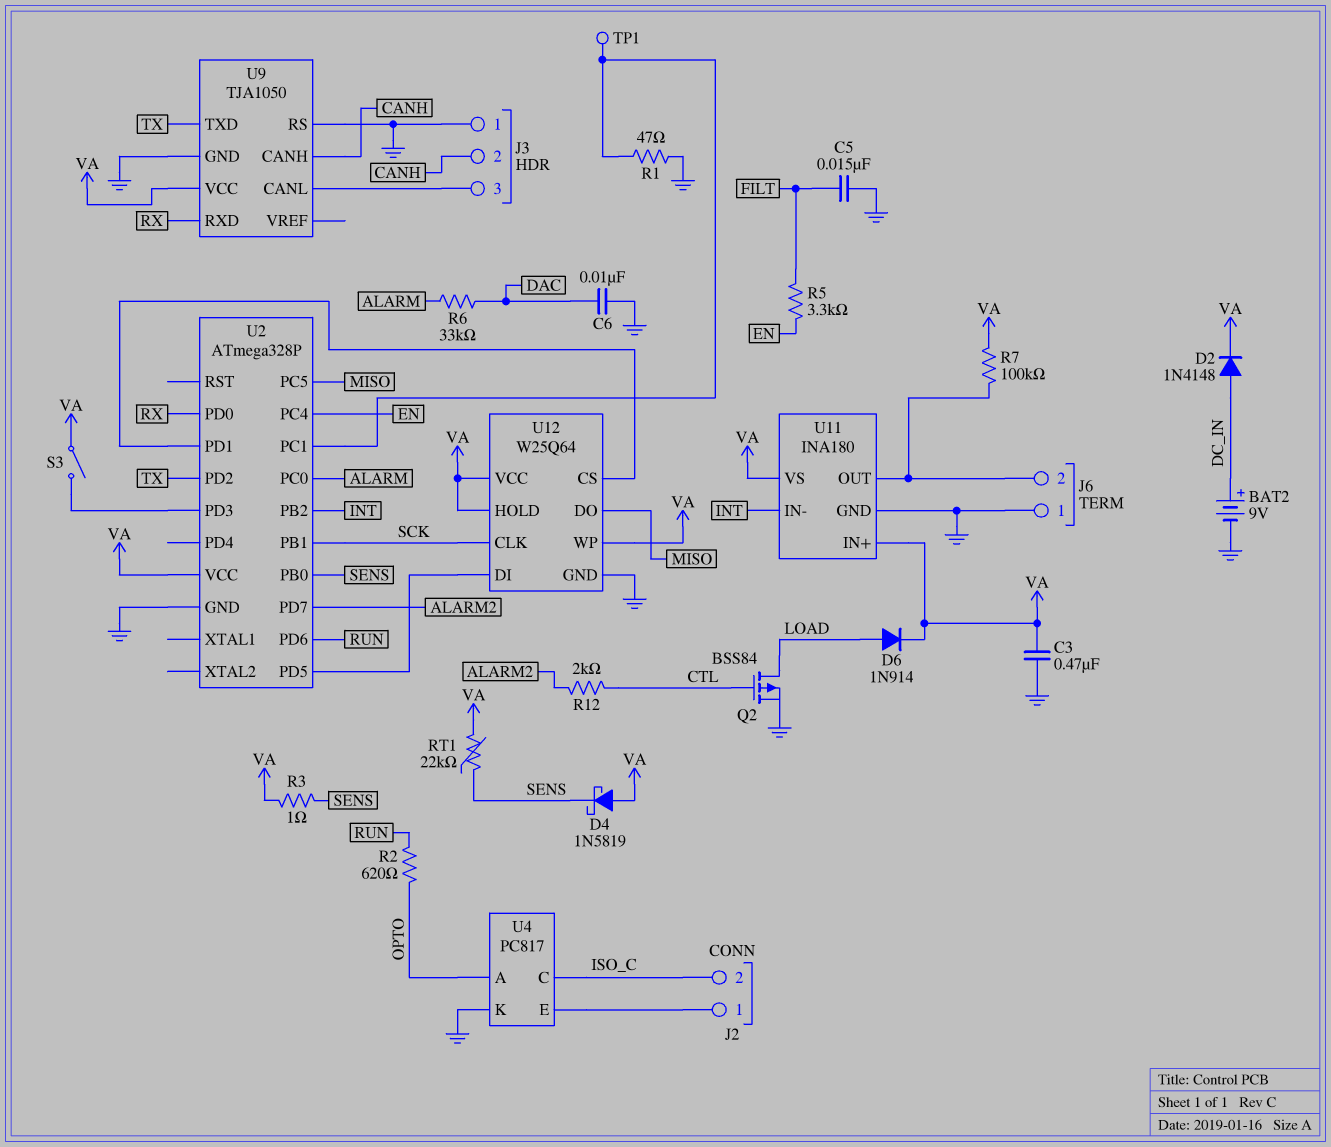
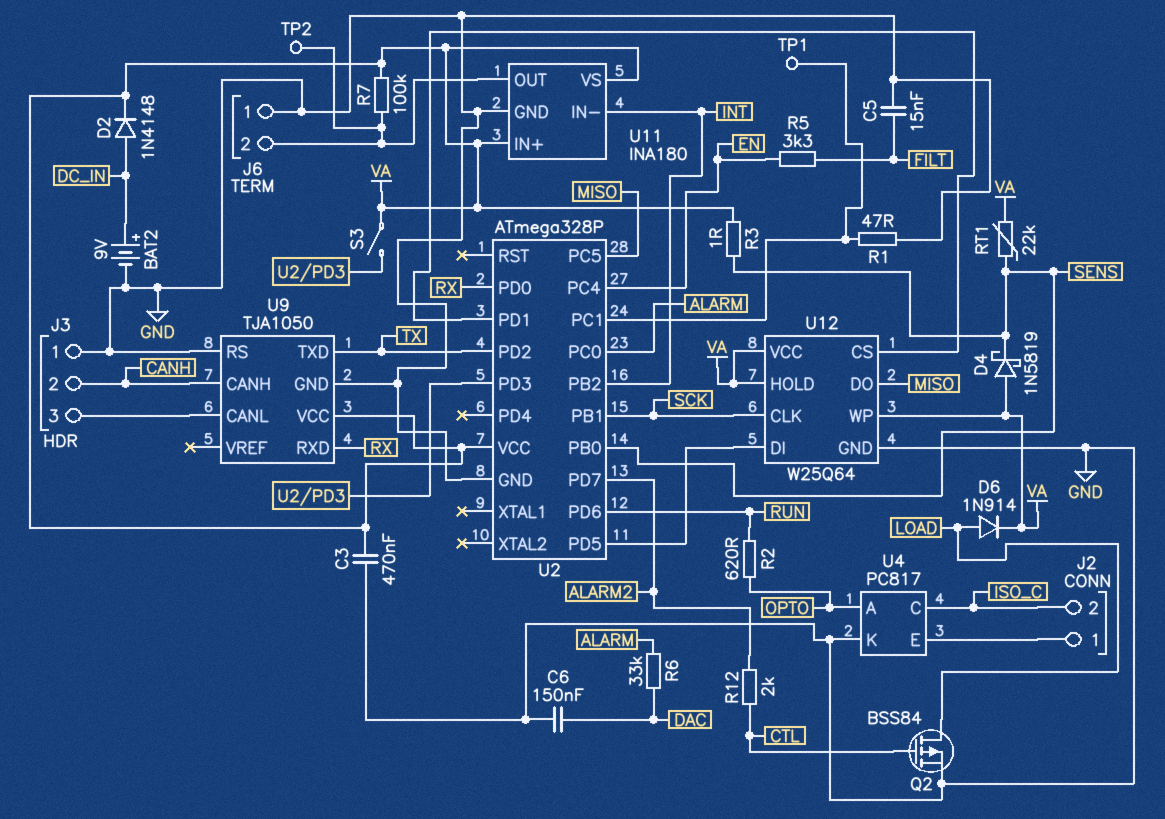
C6: 10nF (DAC, GND) -> 150nF (DAC, GND)
TP2: none -> test point (J6/2)

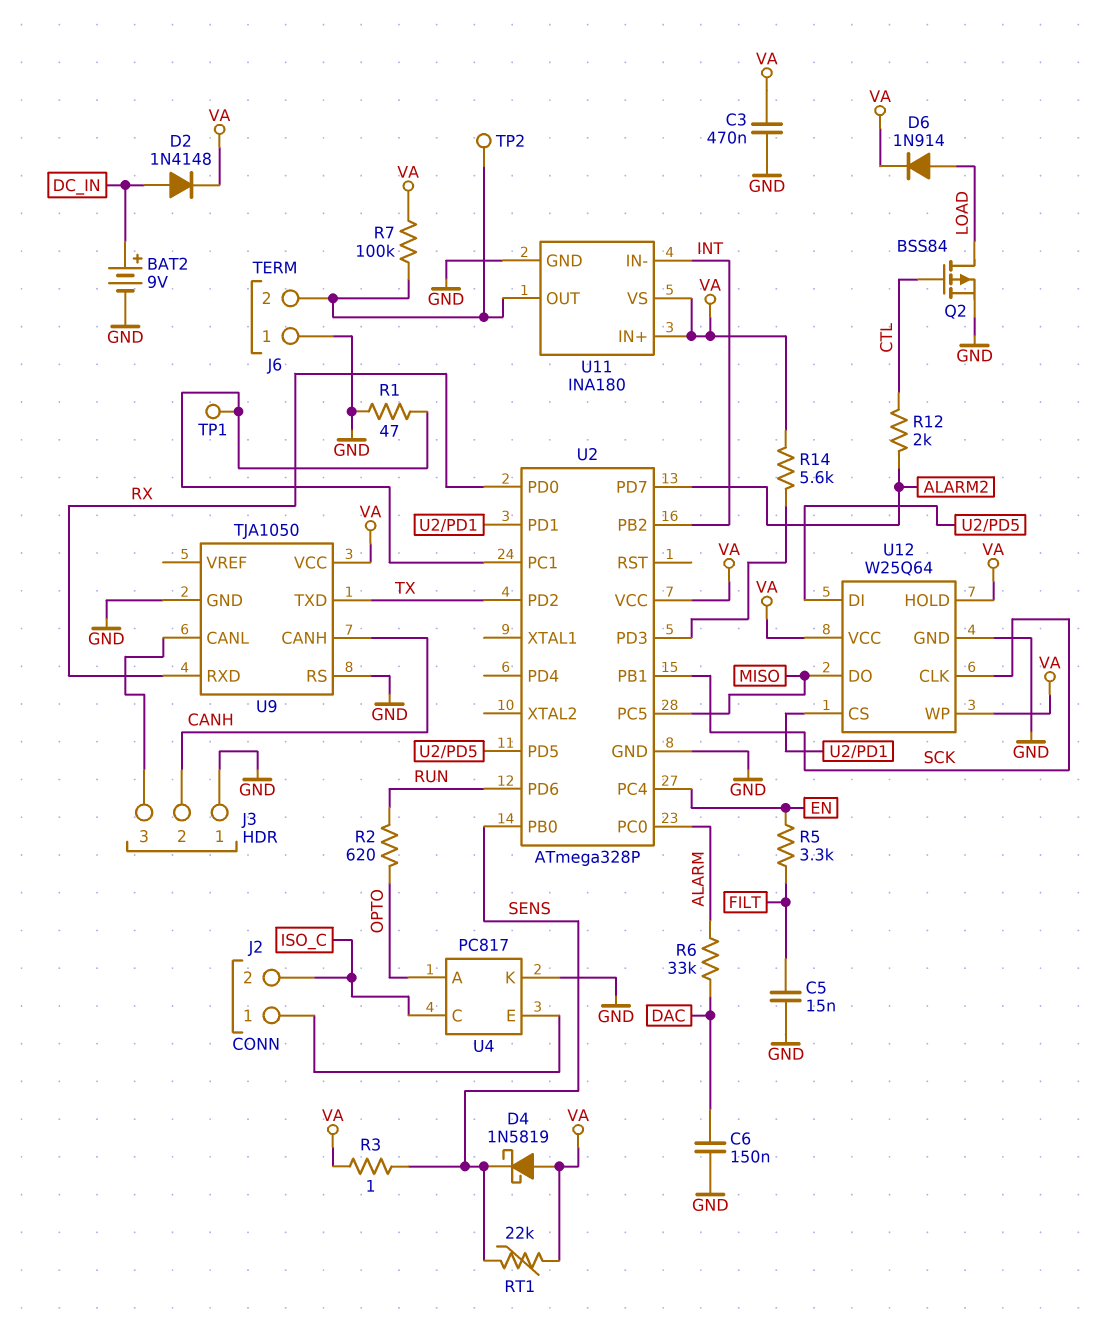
R14: none -> 5.6k (U2/PD3, VA)
S3: switch (U2/PD3, VA) -> none

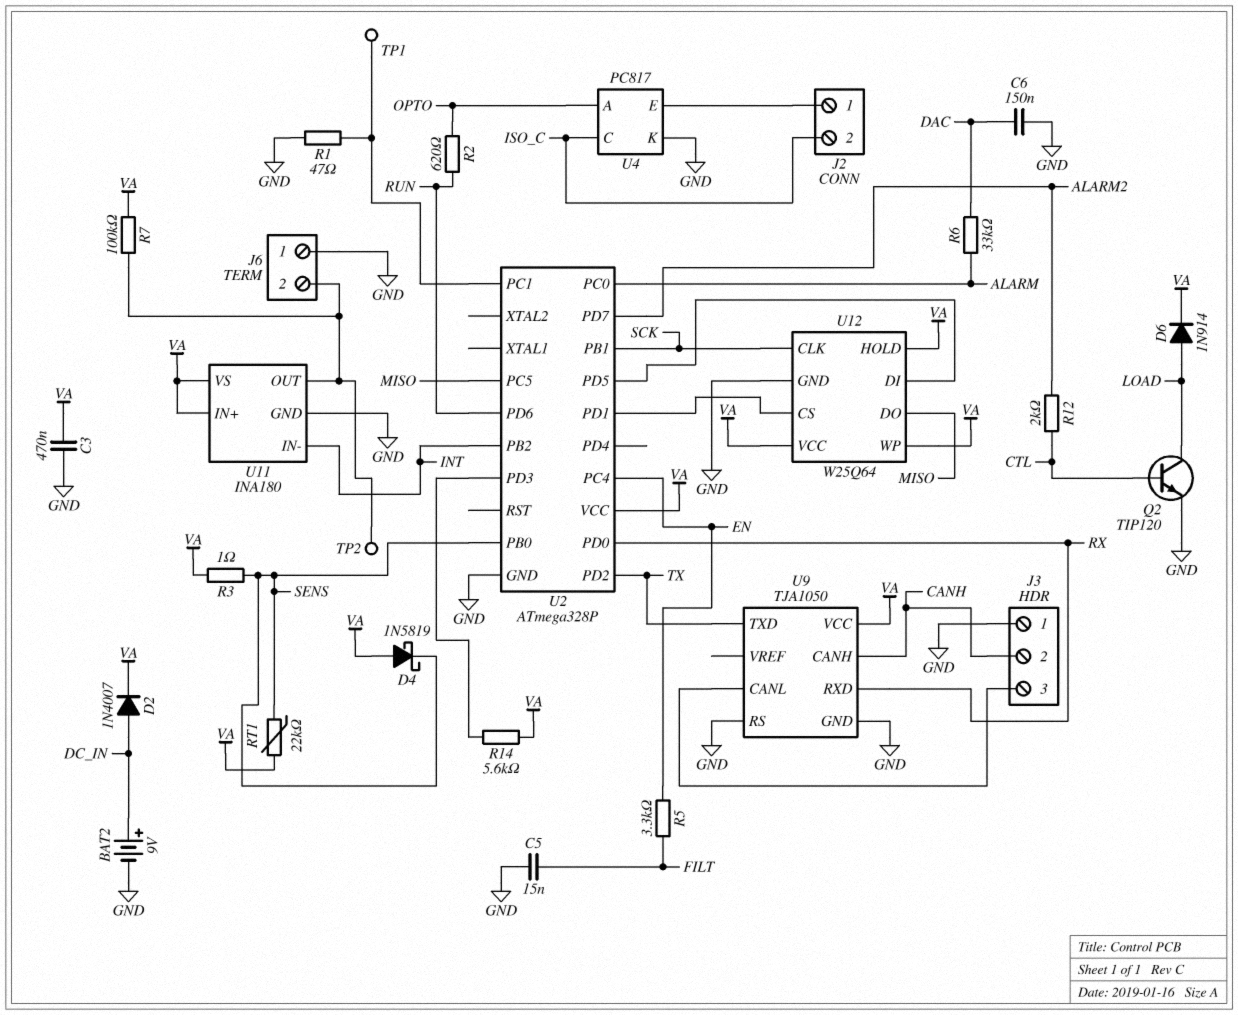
D2: diode 1N4148 (A DC_IN, K VA) -> diode 1N4007 (A DC_IN, K VA)
Q2: PMOS BSS84 (G CTL, D LOAD, S GND) -> NPN TIP120 (B CTL, C LOAD, E GND)

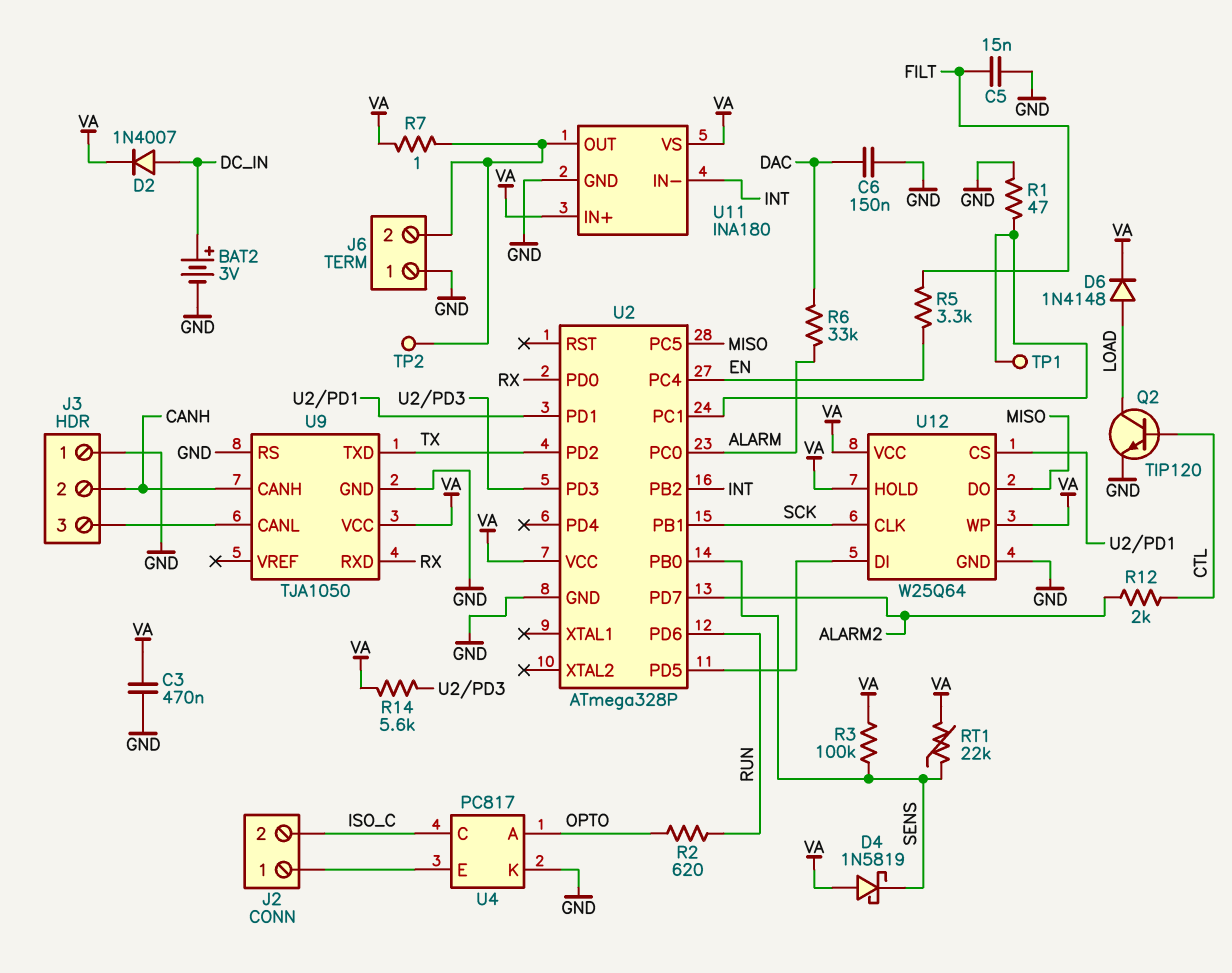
BAT2: 9V (plus DC_IN, minus GND) -> 3V (plus DC_IN, minus GND)
D6: diode 1N914 (A LOAD, K VA) -> diode 1N4148 (A LOAD, K VA)
R3: 1 (SENS, VA) -> 100k (SENS, VA)
R7: 100k (J6/2, VA) -> 1 (J6/2, VA)

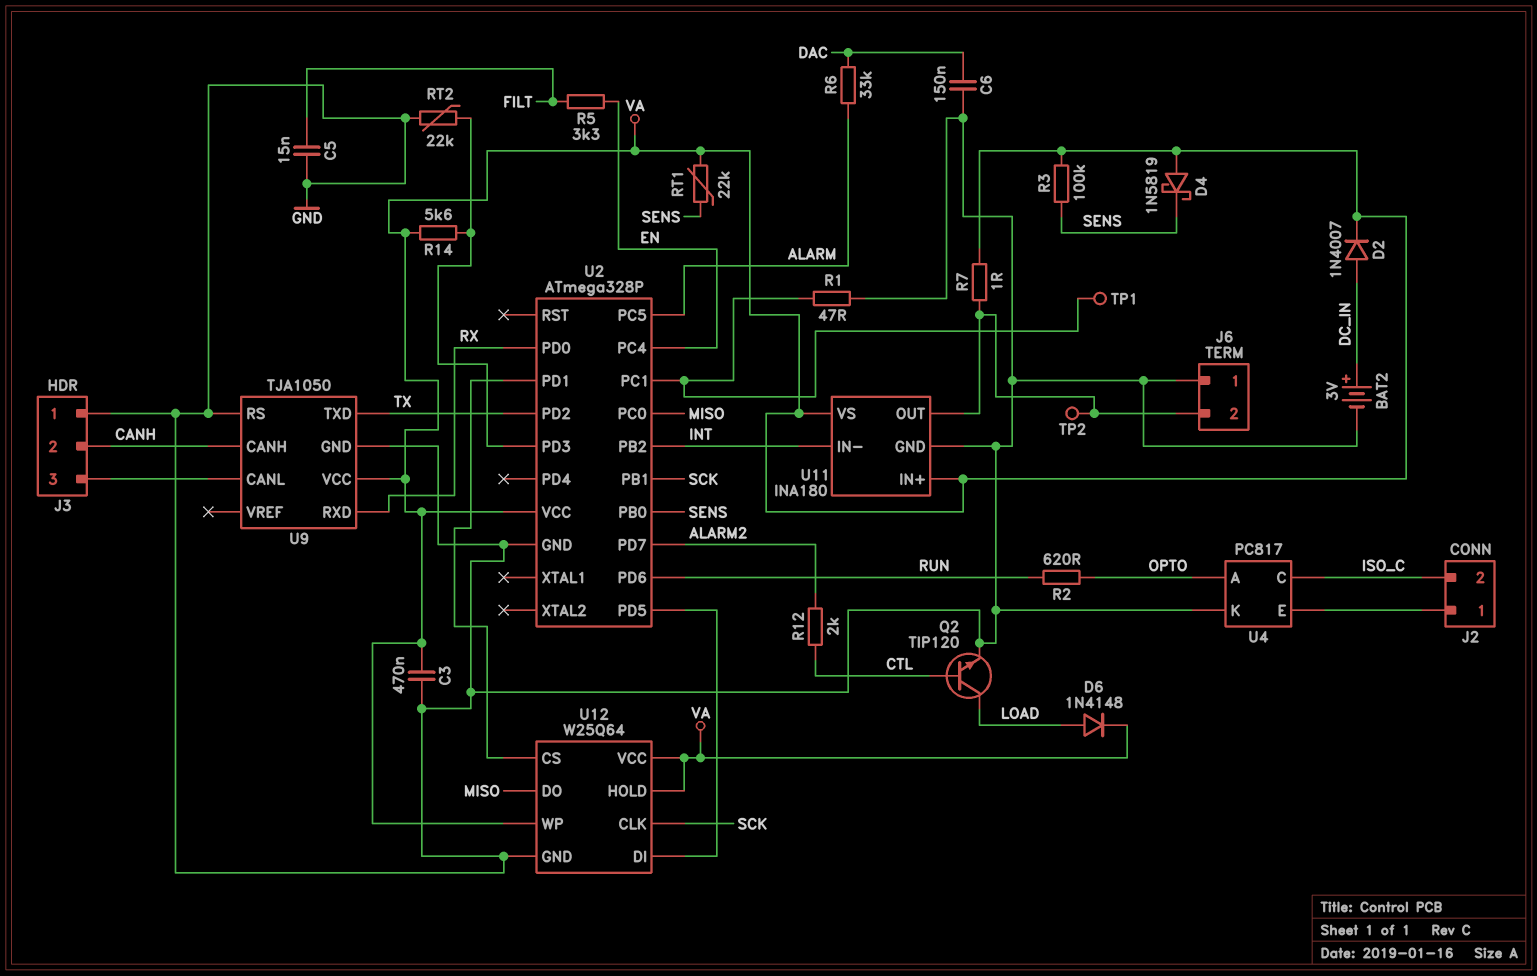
RT2: none -> 22k (GND, U2/PD3)
U2 pin PC0: ALARM -> MISO
U2 pin PC5: MISO -> ALARM

